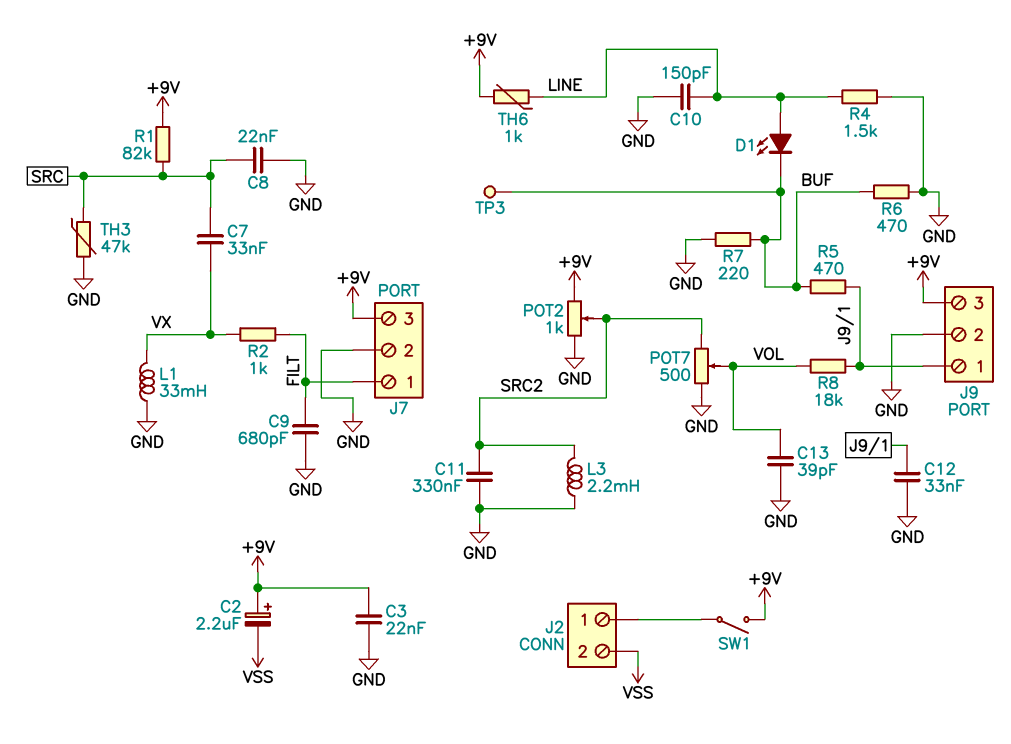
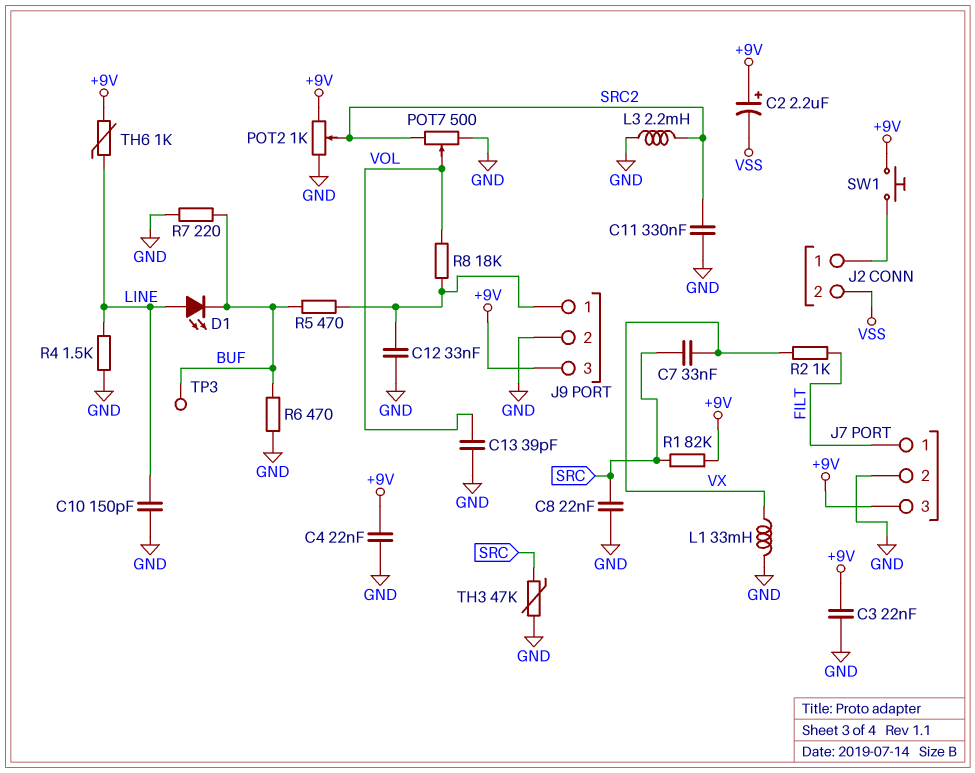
C4: none -> 22nF (+9V, GND)
C9: 680pF (FILT, GND) -> none
SW1: switch (+9V, J2/1) -> button (+9V, J2/1)

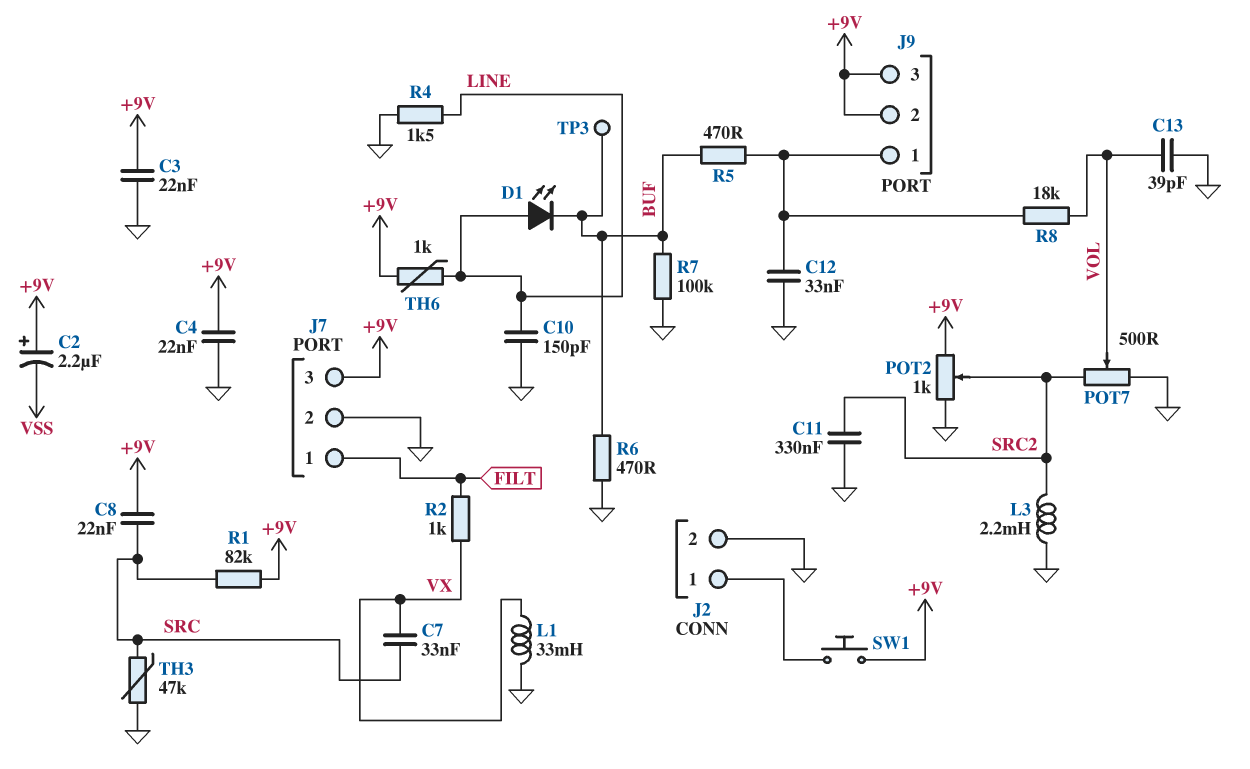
C8: 22nF (GND, SRC) -> 22nF (+9V, SRC)
J2 pin 2: VSS -> GND
J9 pin 2: GND -> +9V
R7: 220 (BUF, GND) -> 100k (BUF, GND)

